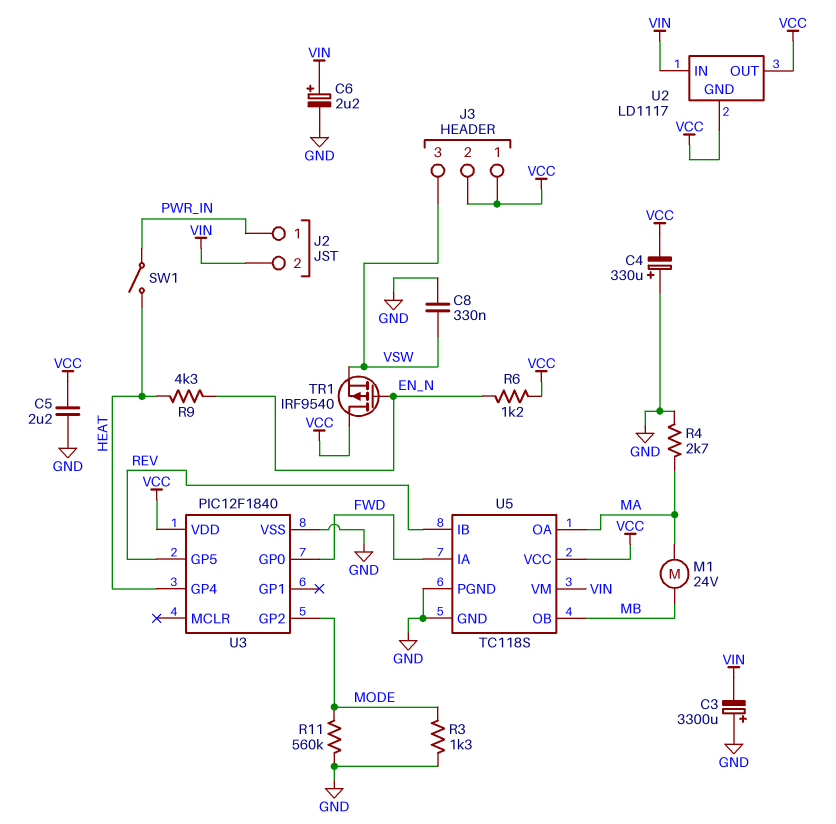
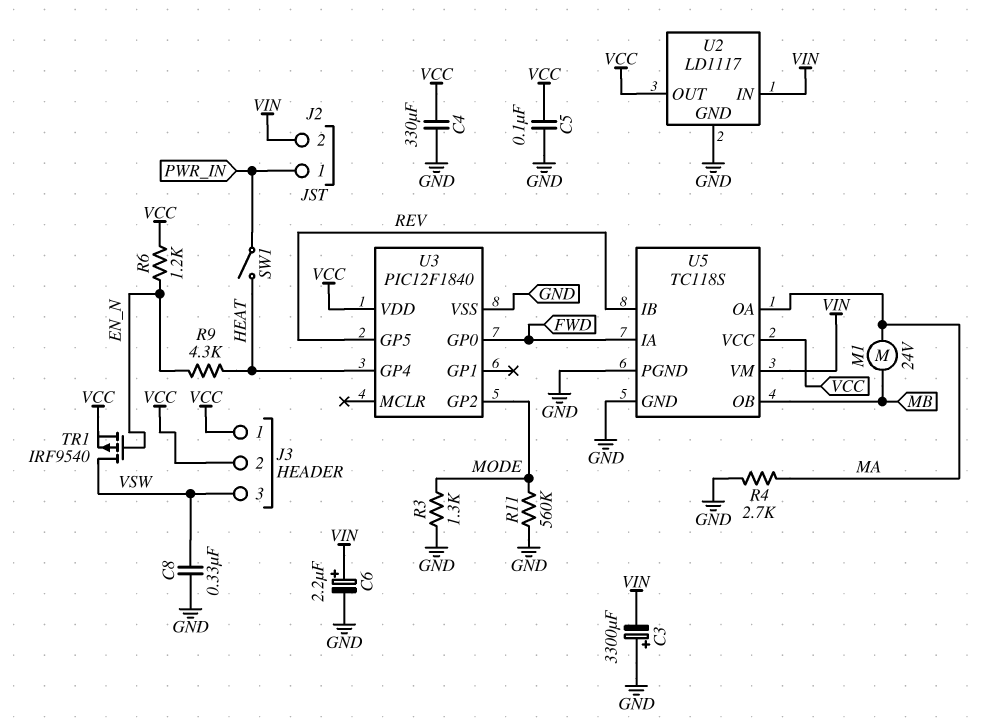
C4: 330uF (plus GND, minus VCC) -> 330uF (GND, VCC)
C5: 2.2uF (GND, VCC) -> 100nF (GND, VCC)
TR1: PMOS IRF9540 (G EN_N, D VCC, S VSW) -> PMOS IRF9540 (G EN_N, D VSW, S VCC)
U2 pin GND: VCC -> GND

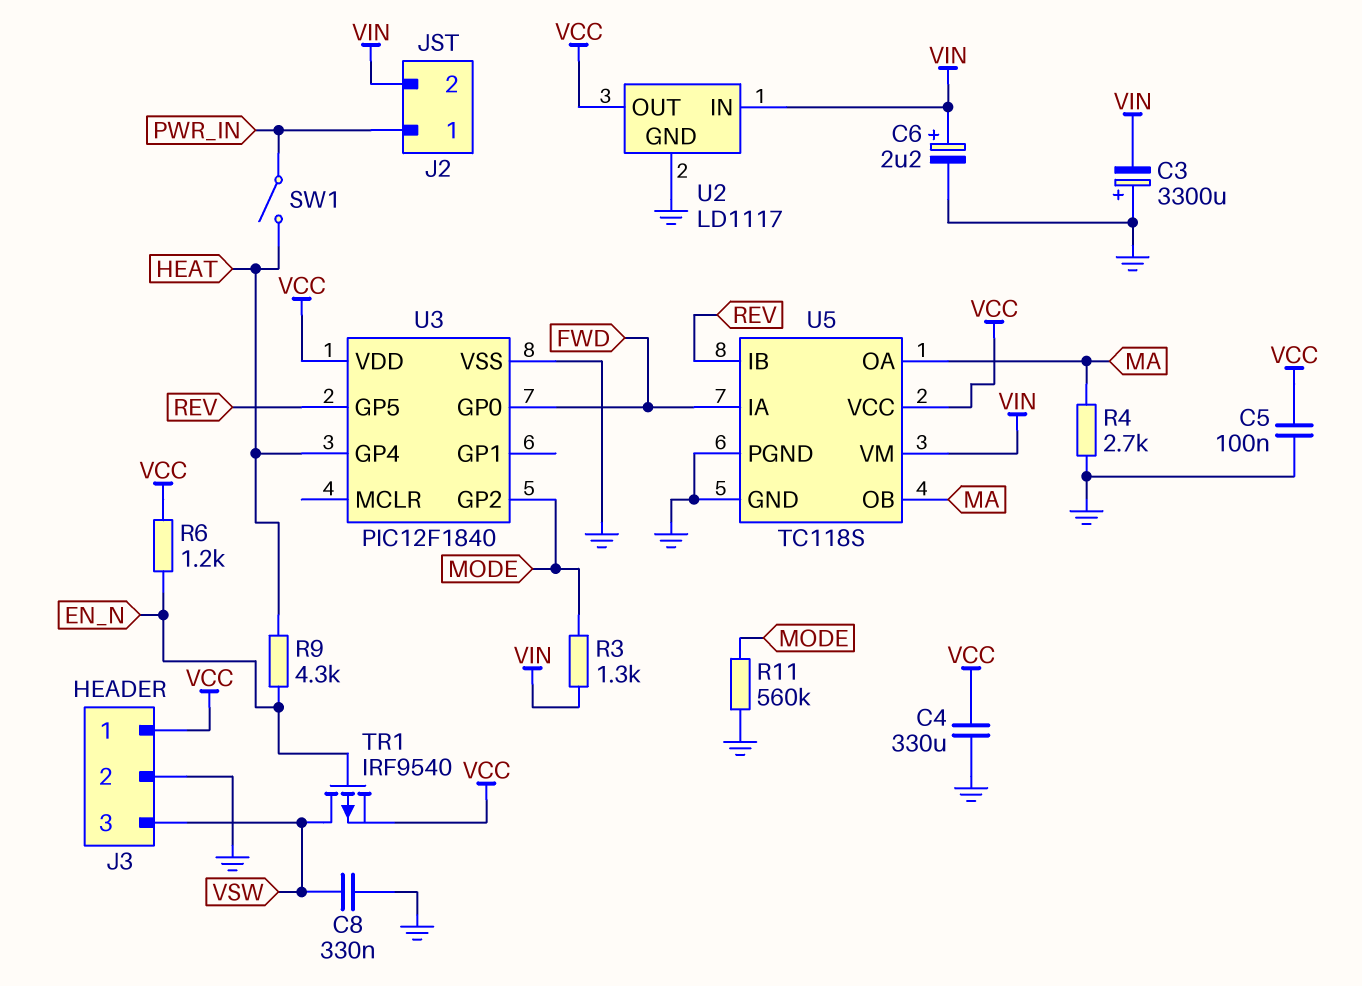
J3 pin 2: VCC -> GND
M1: motor 24V (MA, MB) -> none
R3: 1.3k (GND, MODE) -> 1.3k (MODE, VIN)
U5 pin OB: MB -> MA

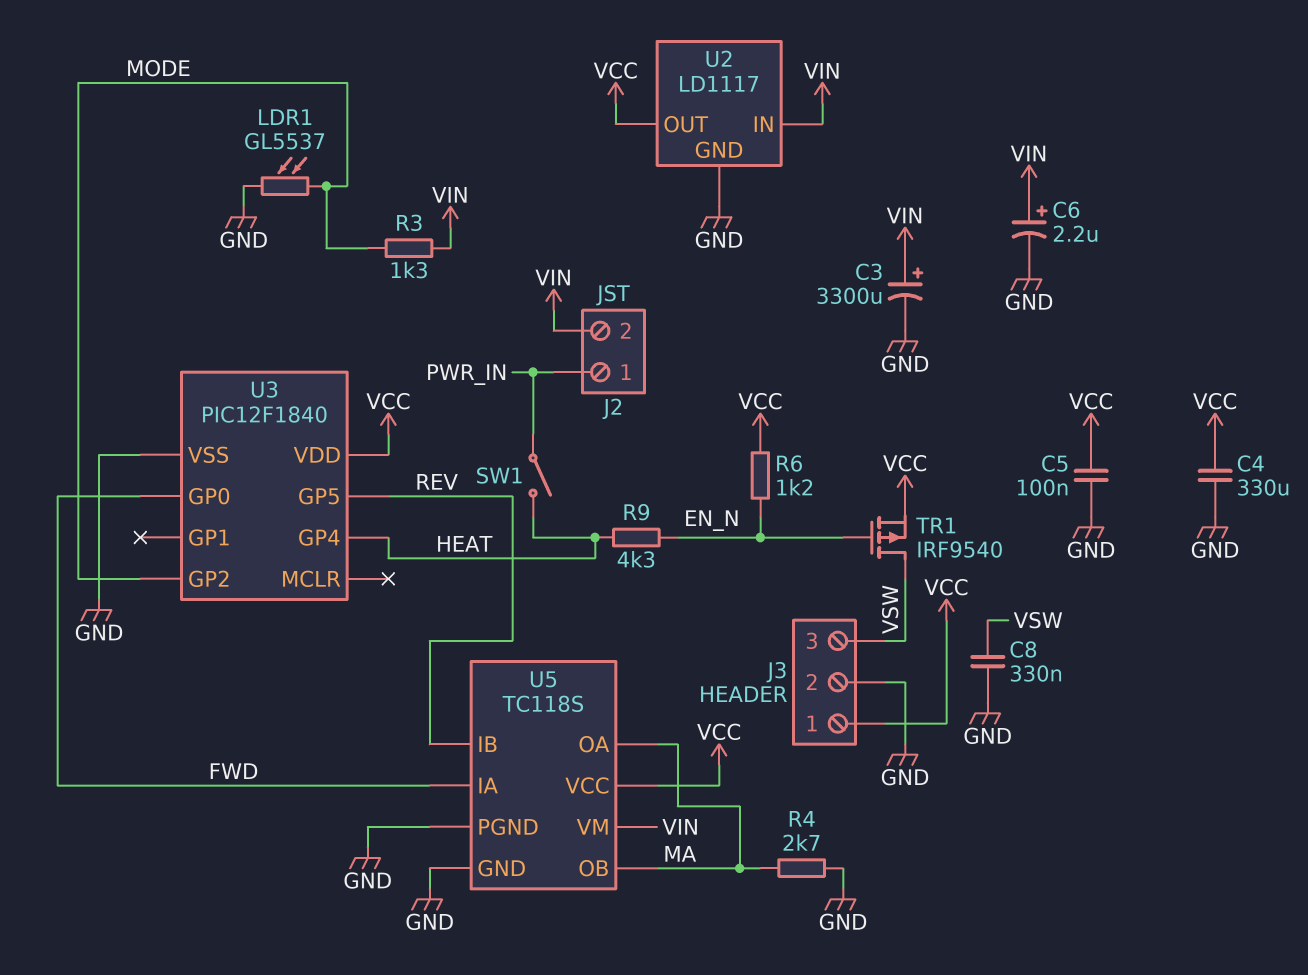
C3: 3300uF (plus GND, minus VIN) -> 3300uF (plus VIN, minus GND)
LDR1: none -> GL5537 (GND, MODE)
R11: 560k (GND, MODE) -> none

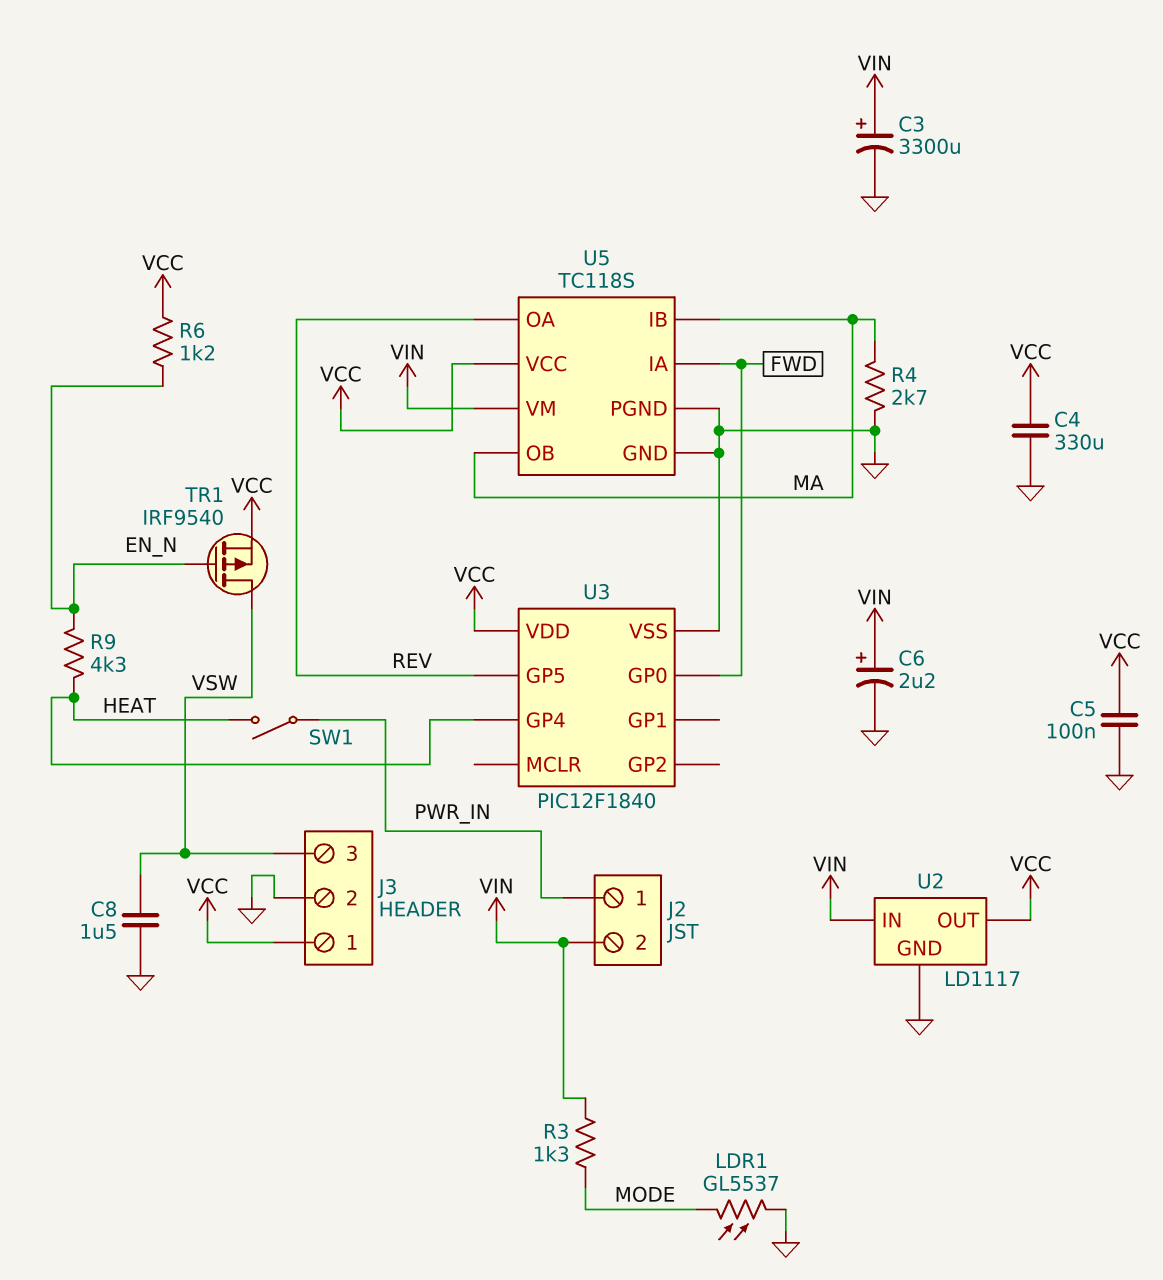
C8: 330nF (GND, VSW) -> 1.5uF (GND, VSW)
U3 pin GP2: MODE -> none
U5 pin IB: REV -> MA
U5 pin OA: MA -> REV

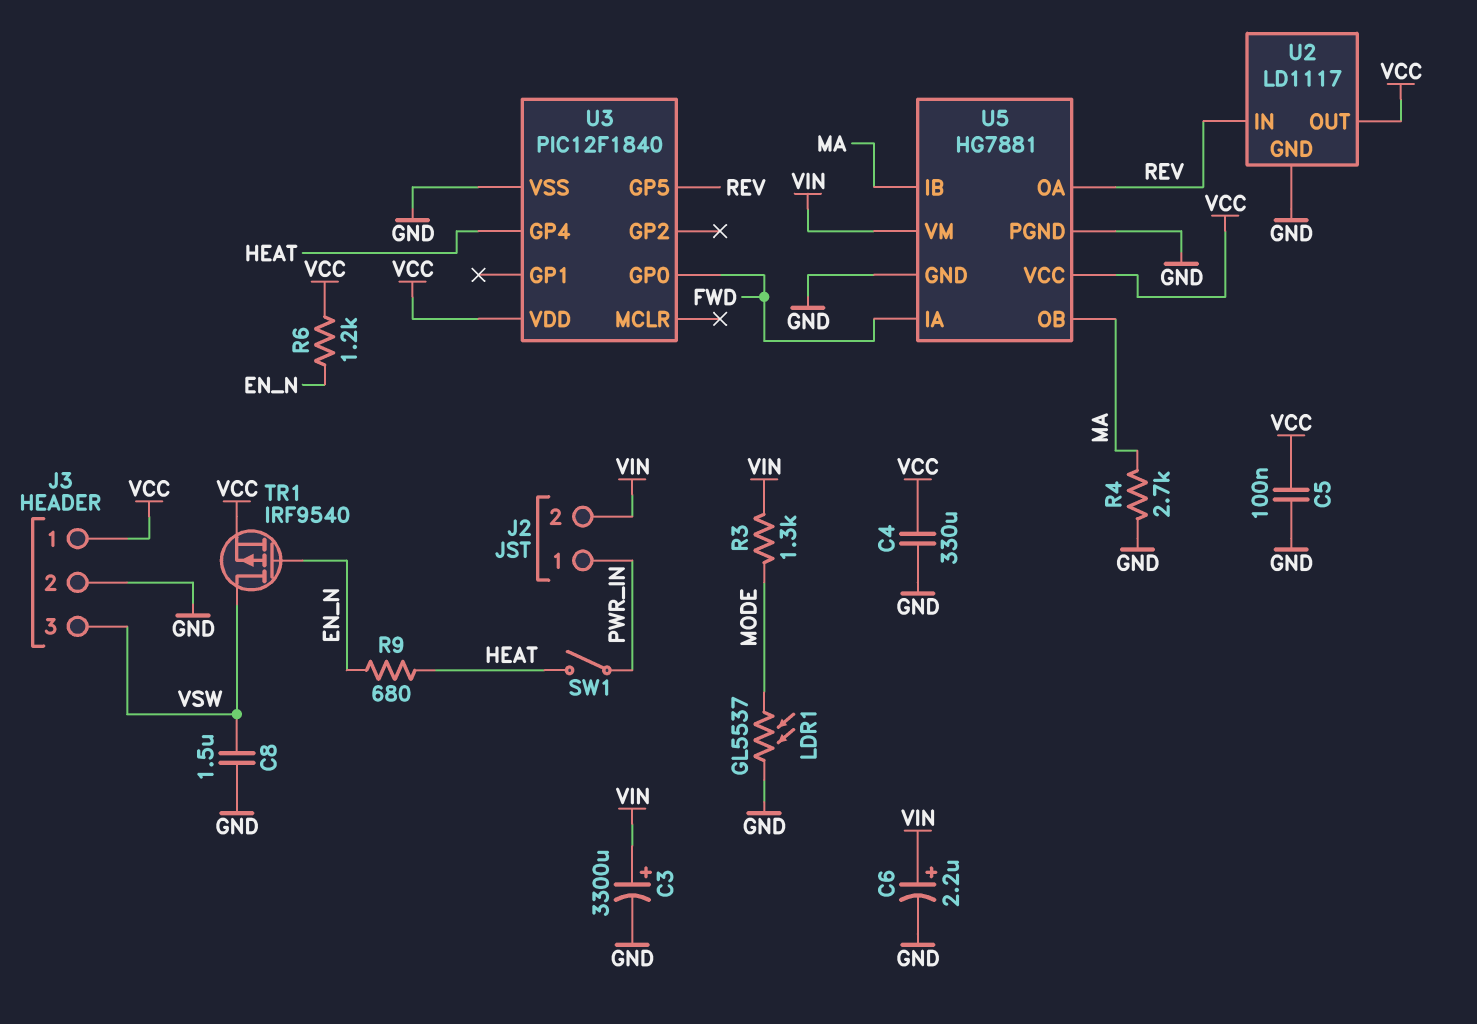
R9: 4.3k (EN_N, HEAT) -> 680 (EN_N, HEAT)
U2 pin IN: VIN -> REV
U5: TC118S -> HG7881

